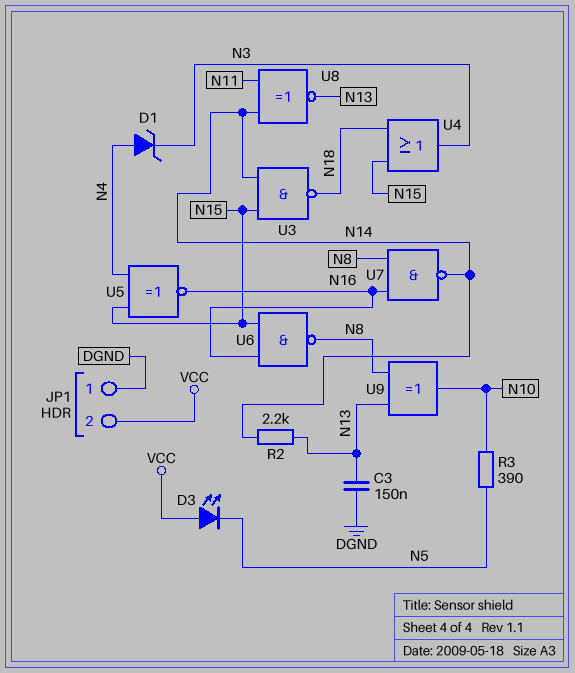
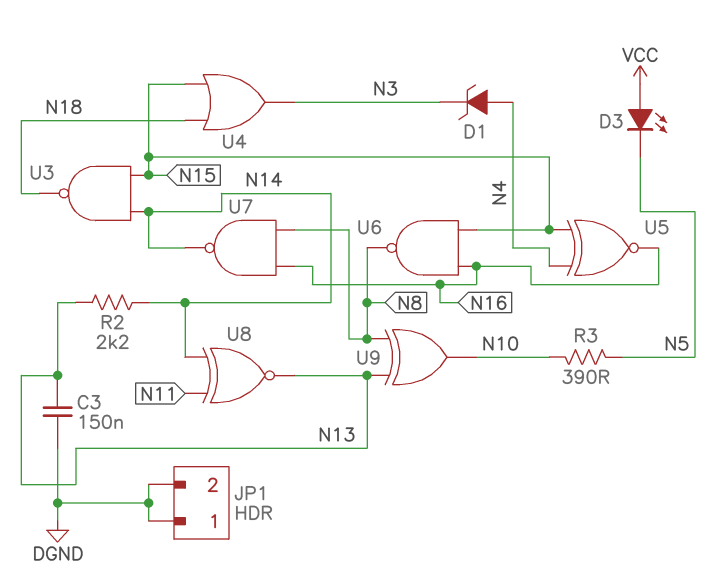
JP1 pin 2: VCC -> DGND

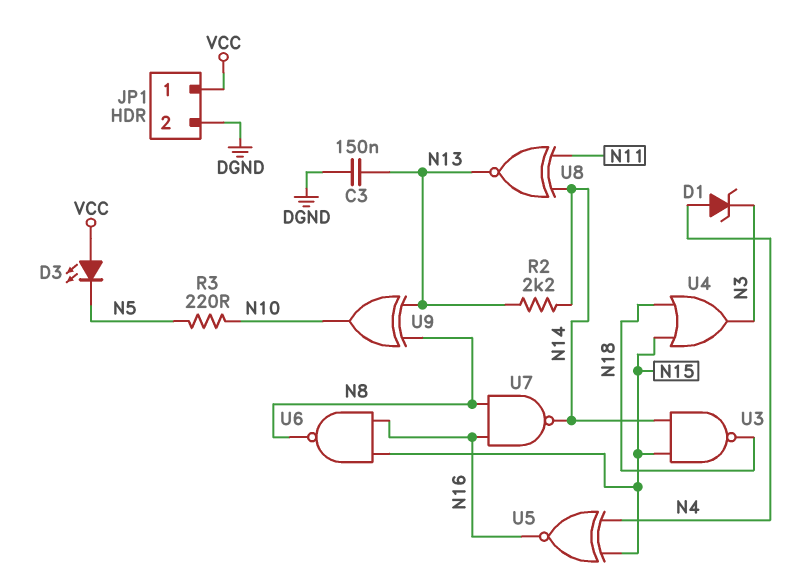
JP1 pin 1: DGND -> VCC
R3: 390 (N5, N10) -> 220 (N5, N10)

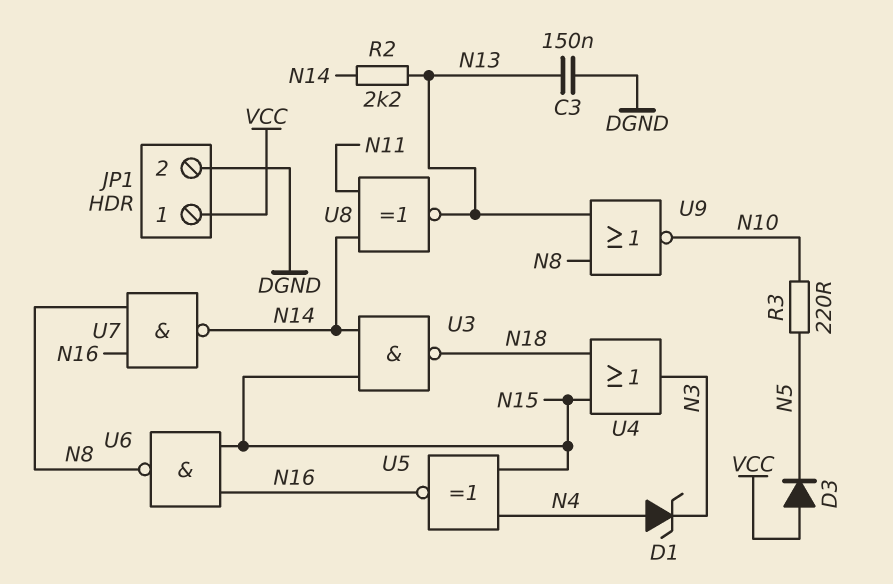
D3: LED (A VCC, K N5) -> diode (A VCC, K N5)
U9: XOR (in N8, in N13, out N10) -> NOR (in N8, in N13, out N10)

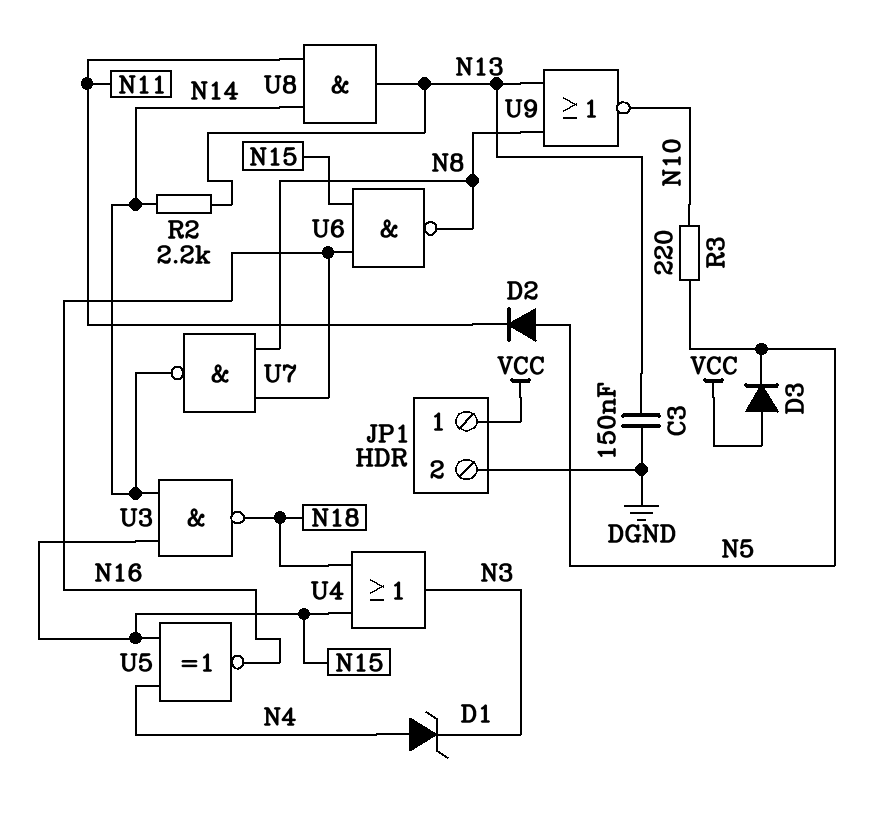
D2: none -> diode (A N5, K N11)
U8: XNOR (in N11, in N14, out N13) -> AND (in N11, in N14, out N13)

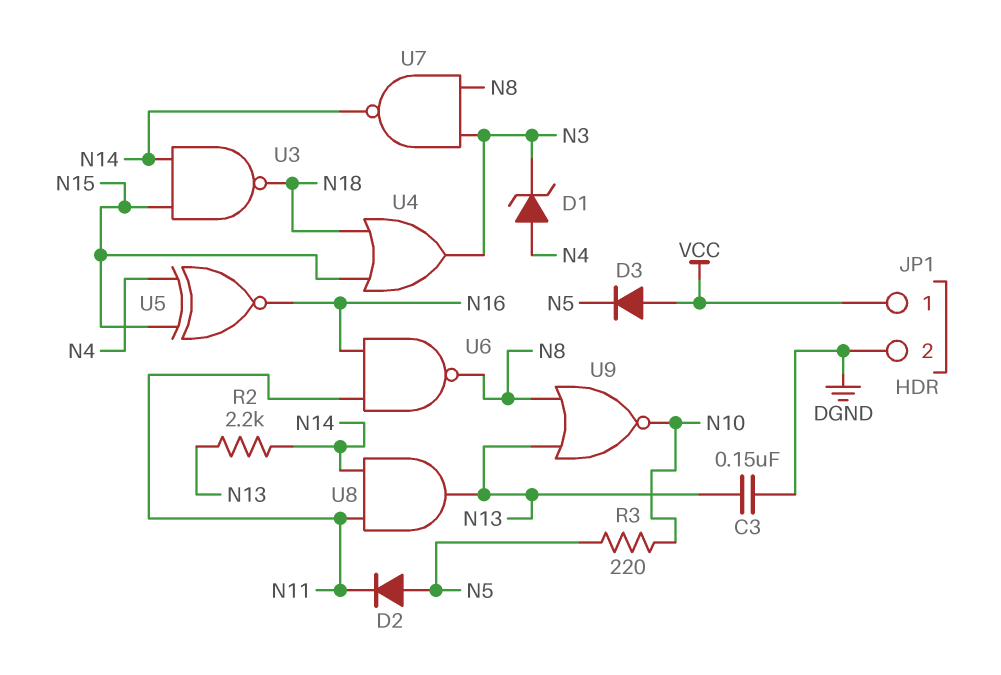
U6: NAND (in N15, in N16, out N8) -> NAND (in N11, in N16, out N8)
U7: NAND (in N8, in N16, out N14) -> NAND (in N3, in N8, out N14)

